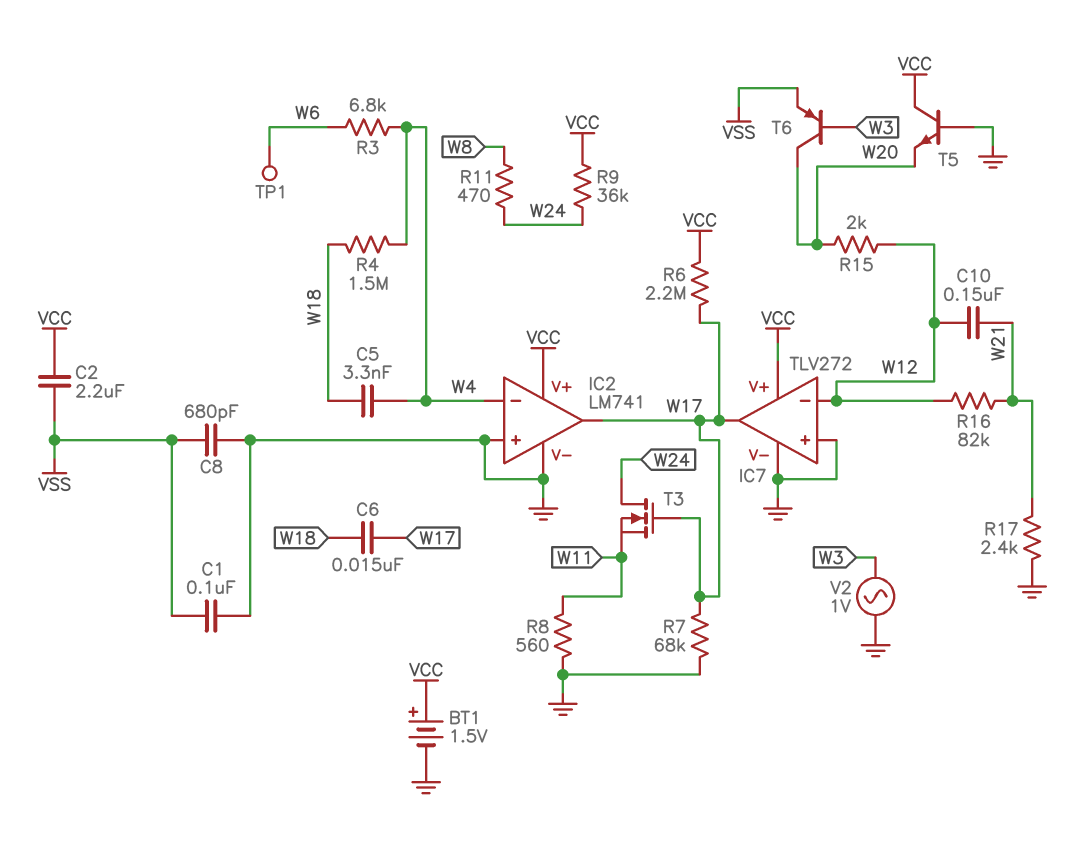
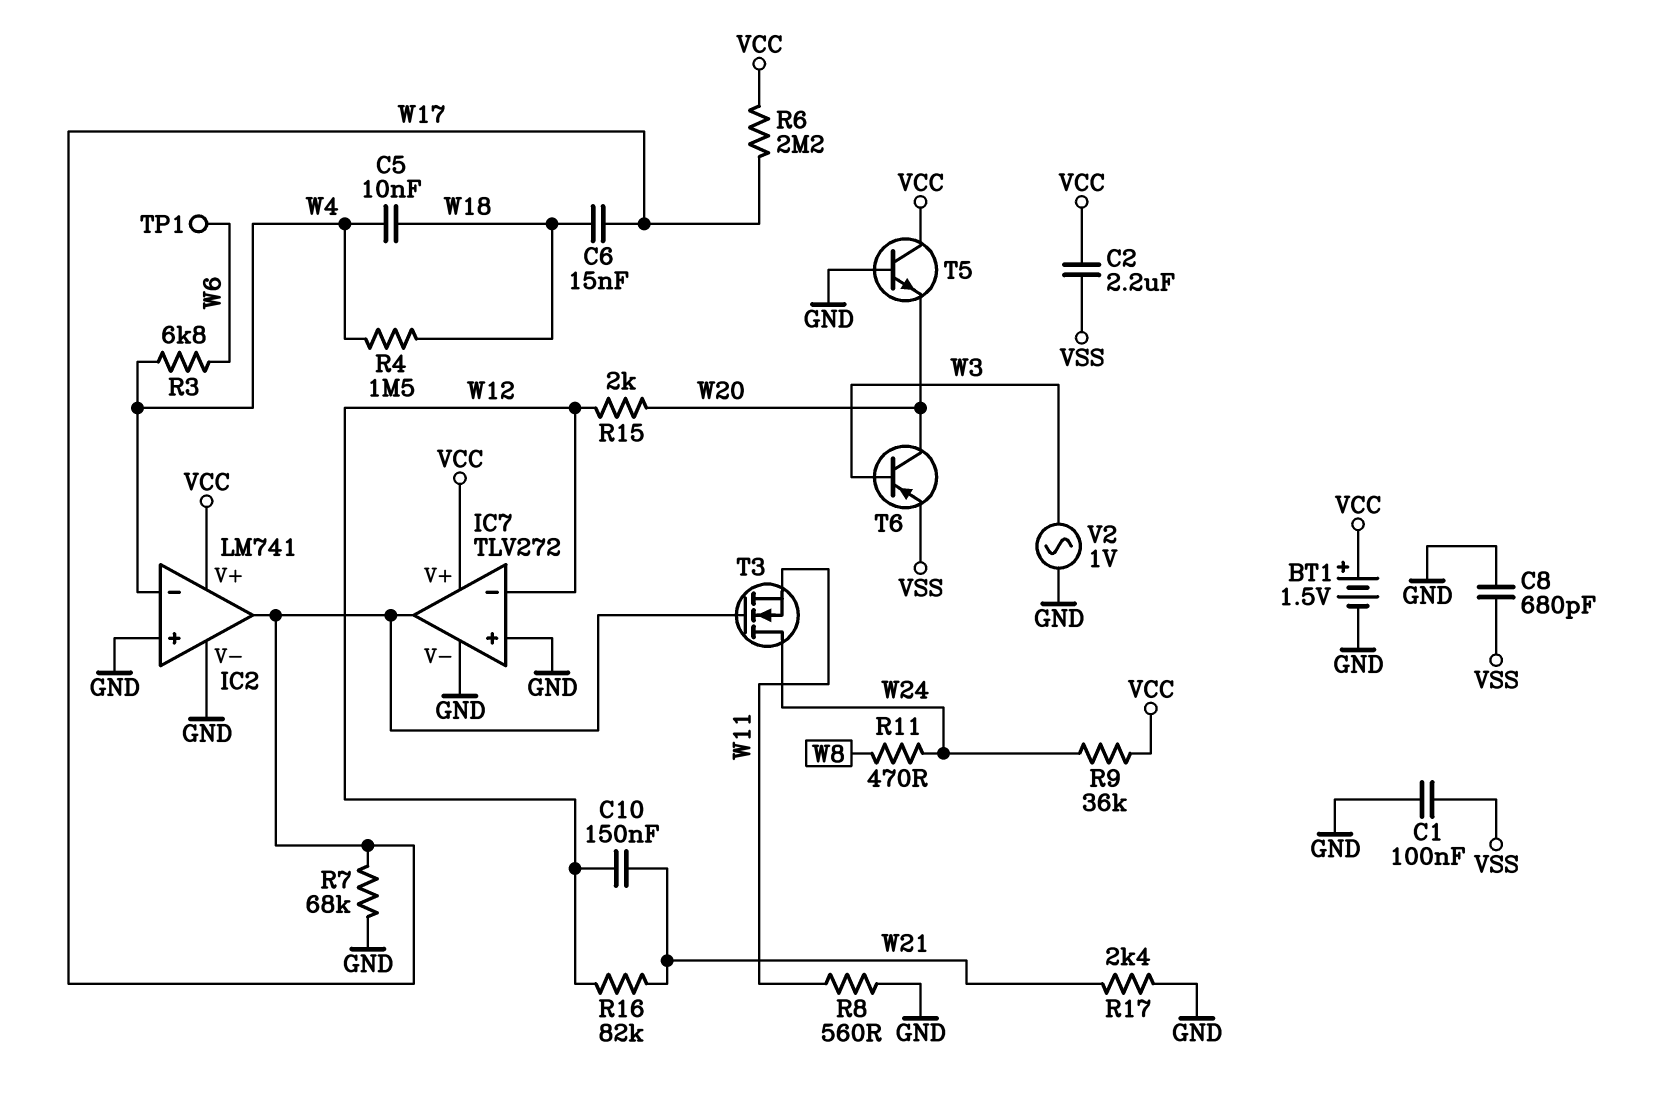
C5: 3.3nF (W4, W18) -> 10nF (W4, W18)

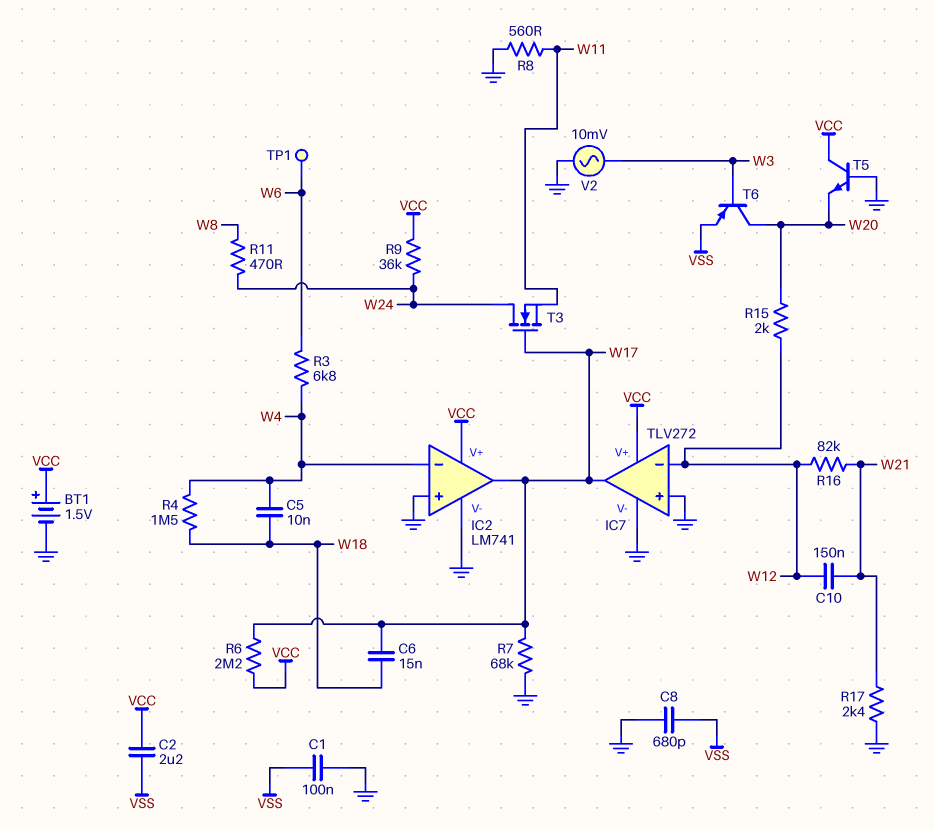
V2: AC 1V (GND, W3) -> AC 10mV (GND, W3)

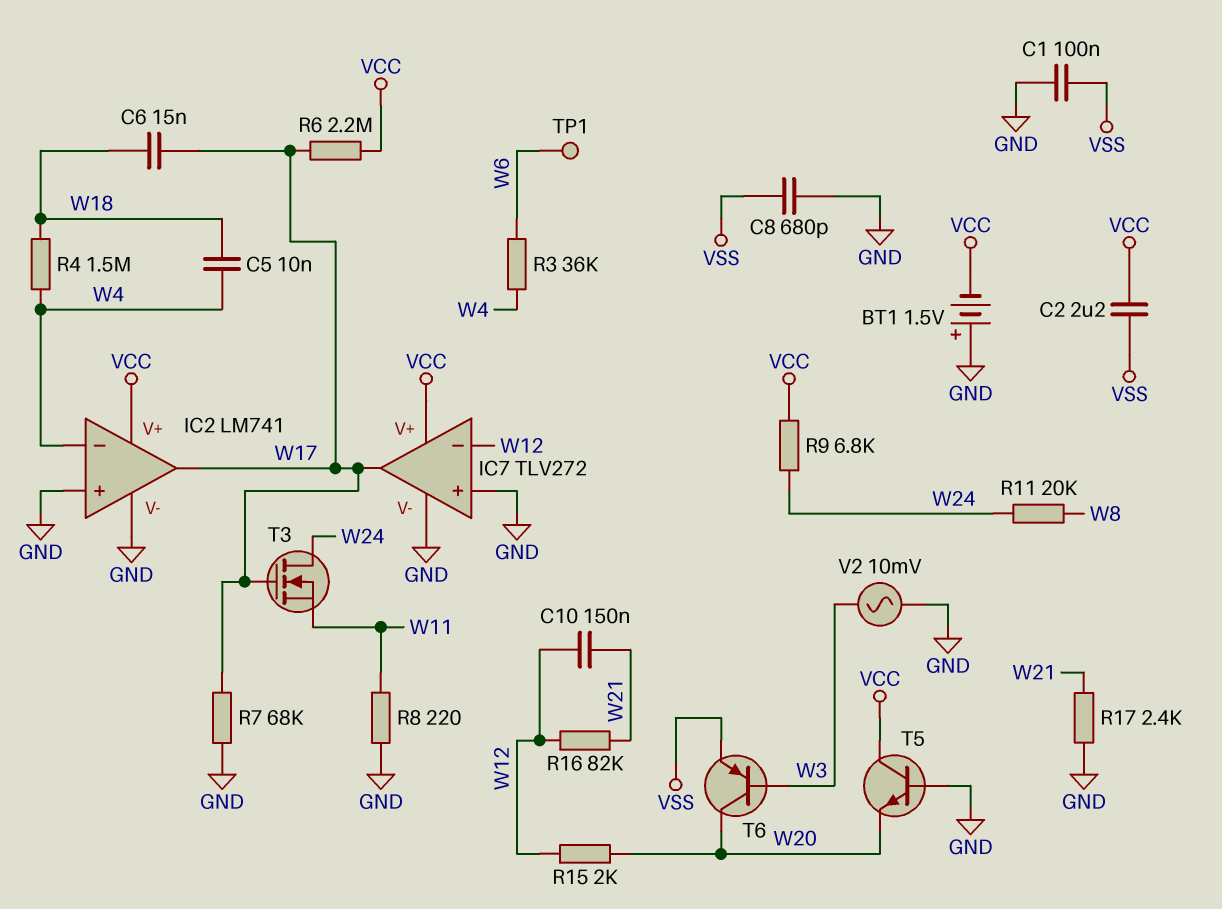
BT1: 1.5V (plus VCC, minus GND) -> 1.5V (plus GND, minus VCC)
R3: 6.8k (W4, W6) -> 36k (W4, W6)
R8: 560 (GND, W11) -> 220 (GND, W11)
R9: 36k (VCC, W24) -> 6.8k (VCC, W24)
R11: 470 (W8, W24) -> 20k (W8, W24)

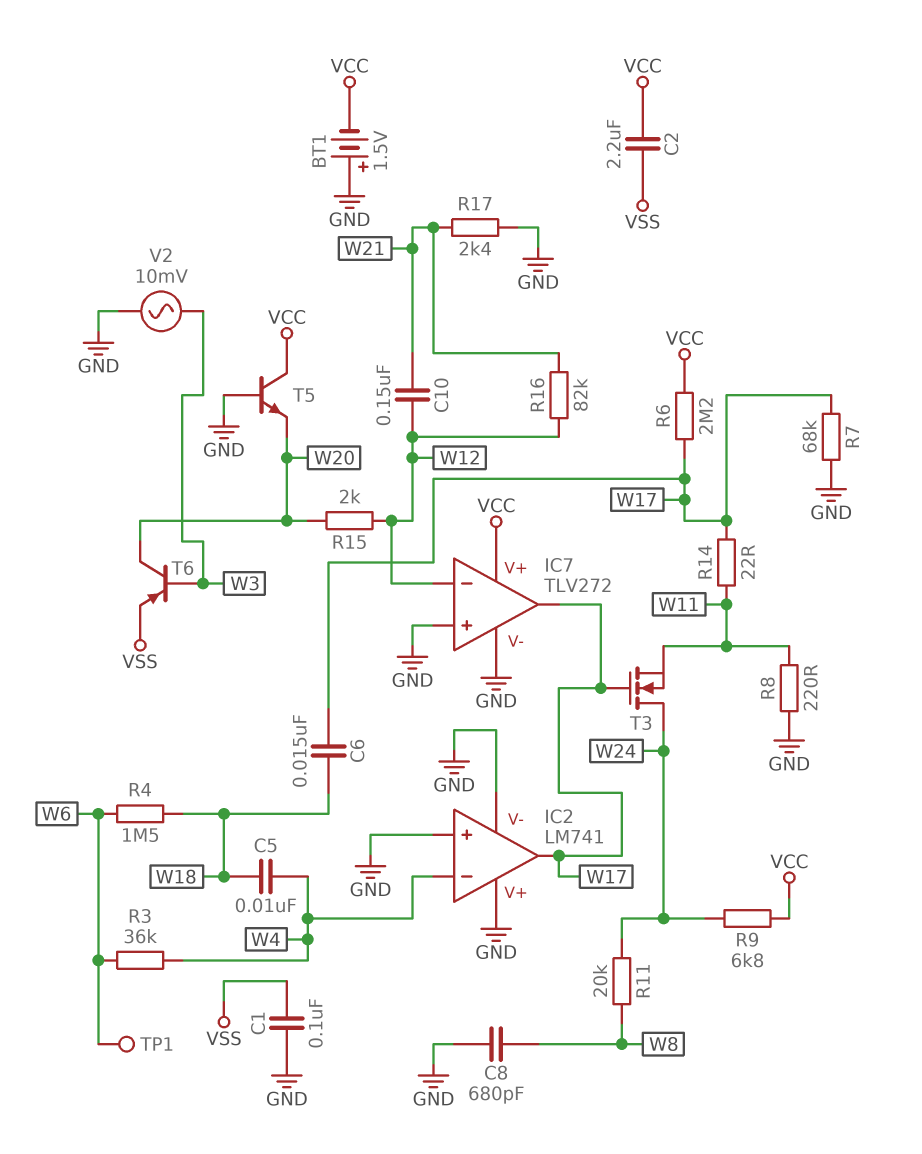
C8: 680pF (GND, VSS) -> 680pF (GND, W8)
IC2 pin V+: VCC -> GND
R4: 1.5M (W4, W18) -> 1.5M (W6, W18)
R14: none -> 22 (W11, W17)

